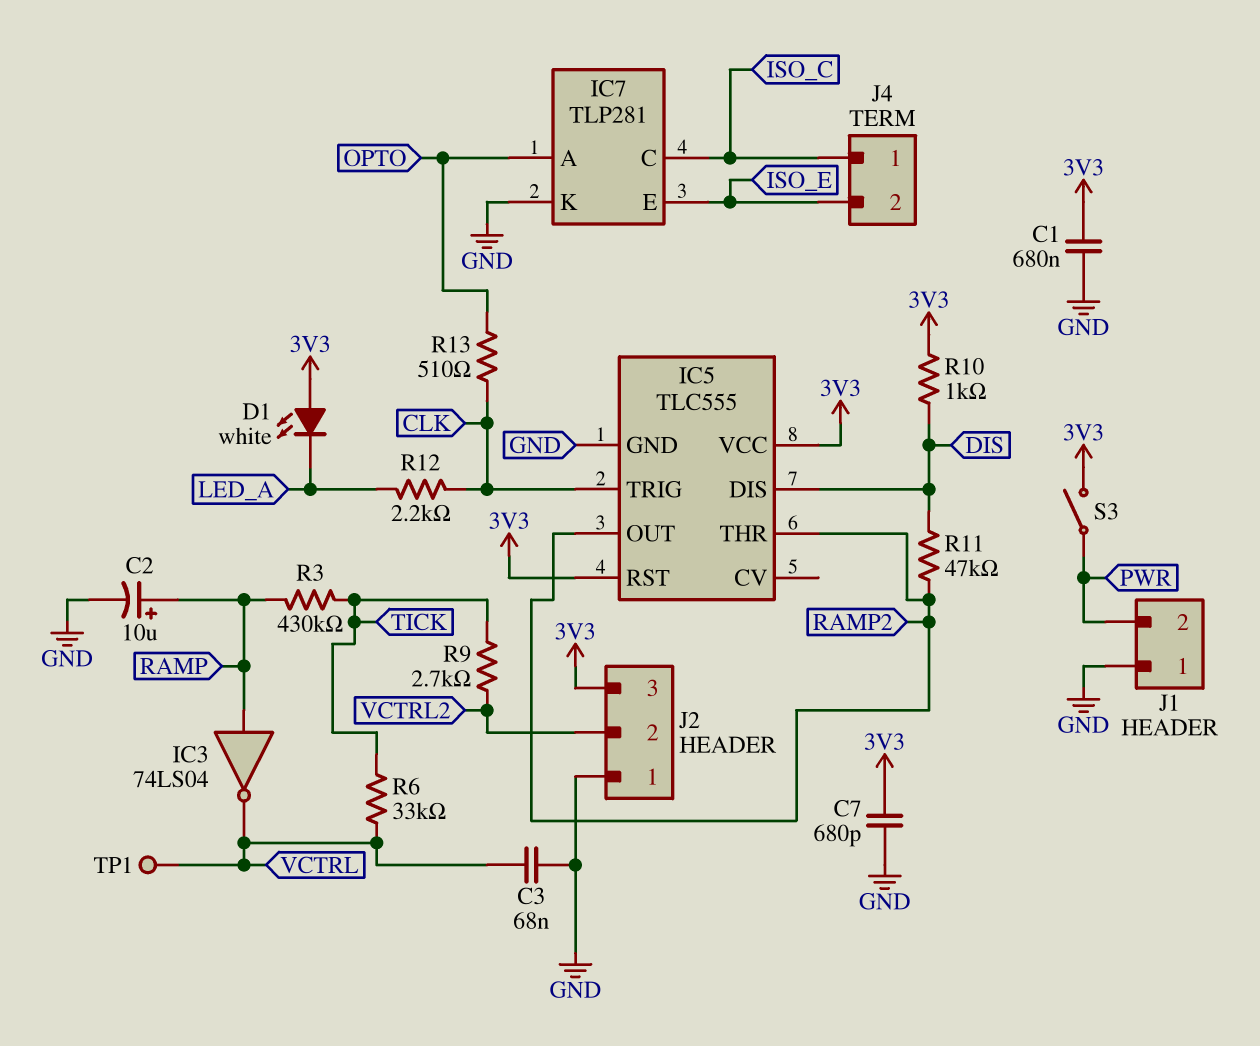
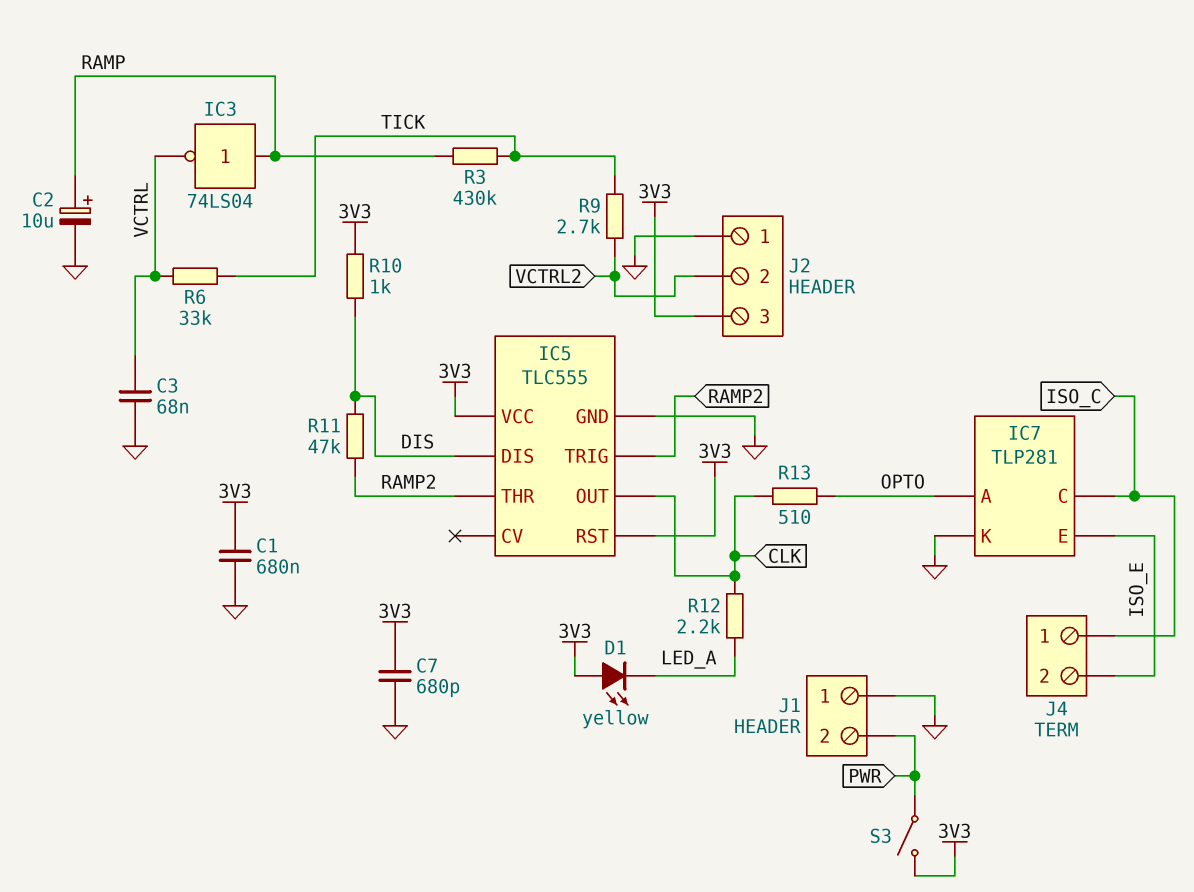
D1: LED white (A 3V3, K LED_A) -> LED yellow (A 3V3, K LED_A)
IC5 pin OUT: RAMP2 -> CLK
IC5 pin TRIG: CLK -> RAMP2
TP1: test point (VCTRL) -> none

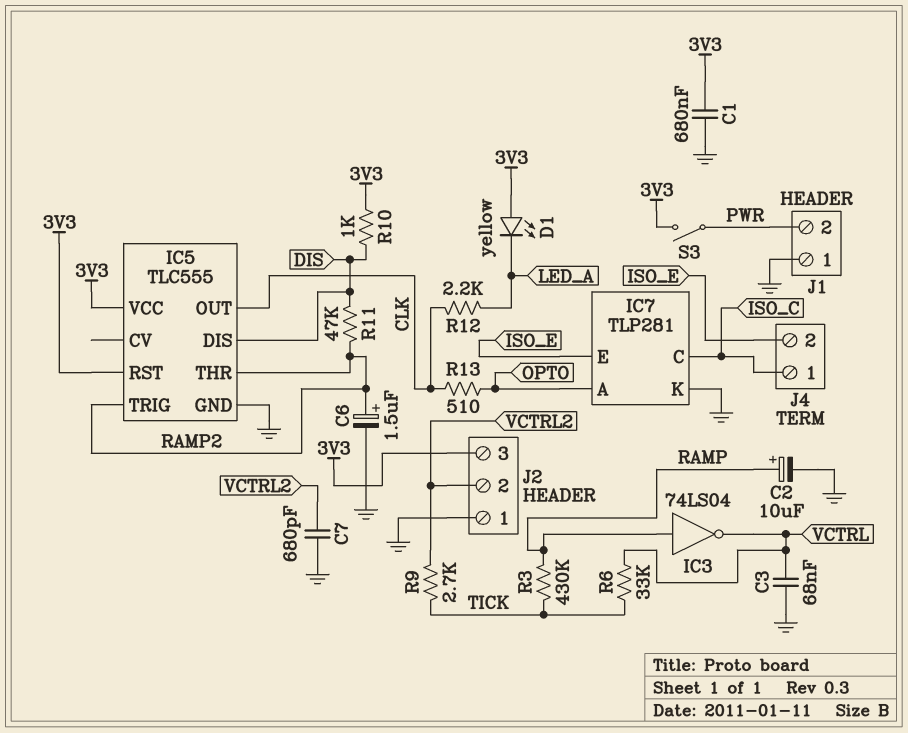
C6: none -> 1.5uF (plus RAMP2, minus GND)
C7: 680pF (3V3, GND) -> 680pF (GND, VCTRL2)

